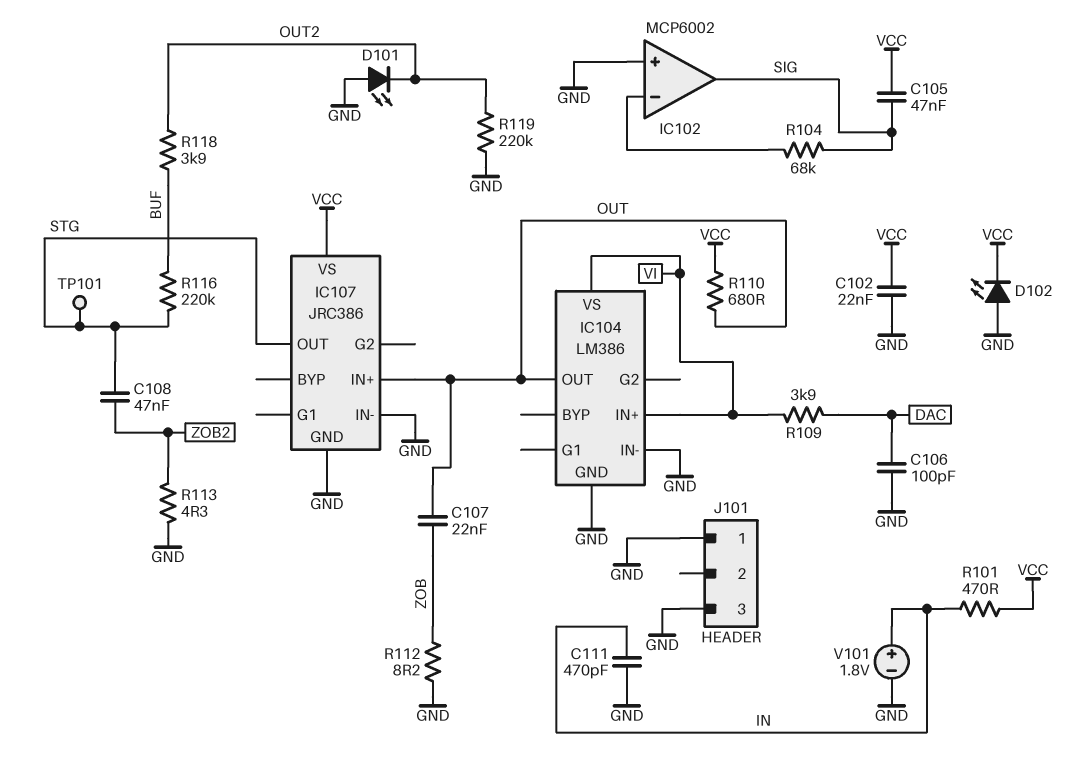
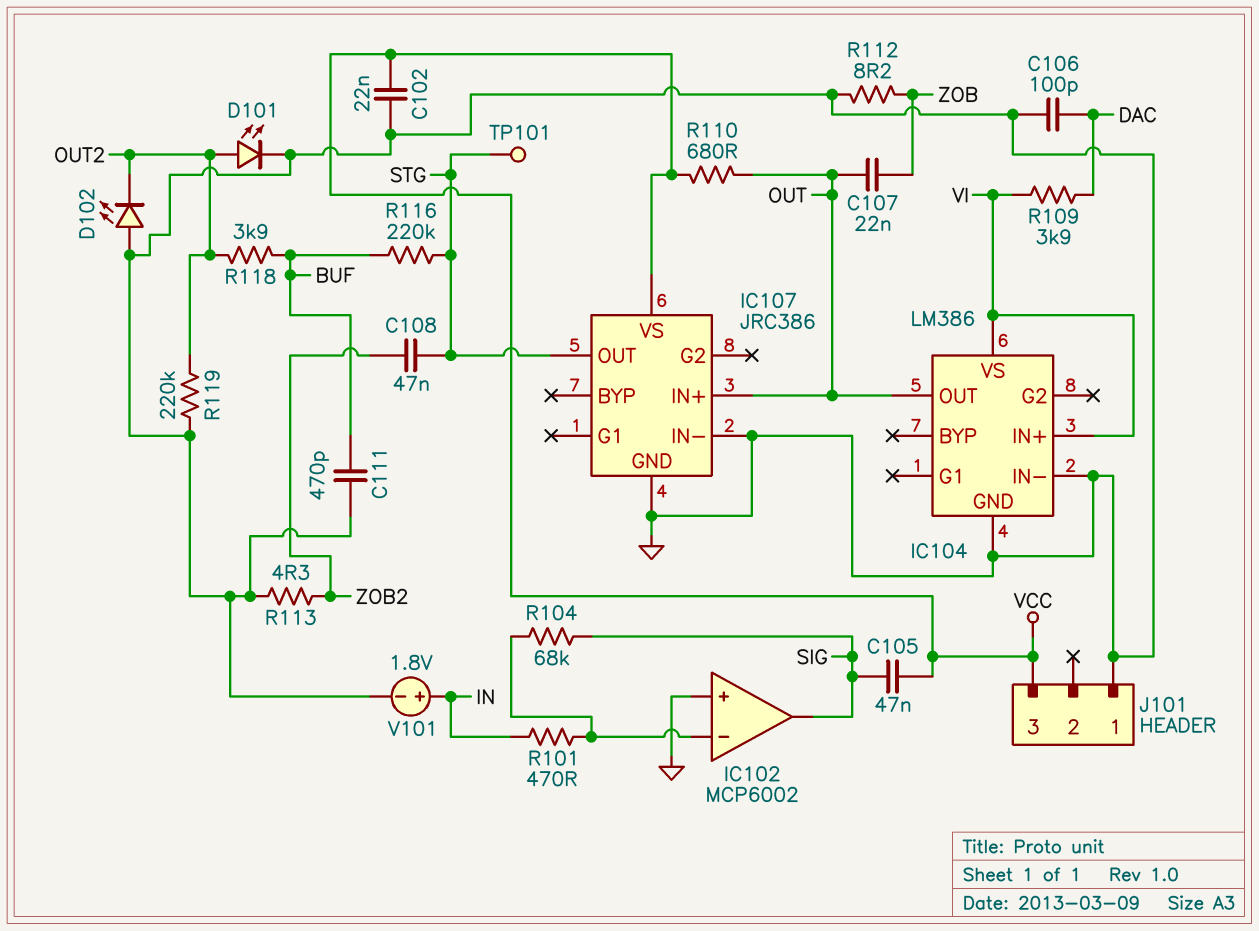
C111: 470pF (GND, IN) -> 470pF (BUF, GND)
D101: LED (A GND, K OUT2) -> LED (A OUT2, K GND)
D102: LED (A GND, K VCC) -> LED (A GND, K OUT2)
J101 pin 3: GND -> VCC
R101: 470 (IN, VCC) -> 470 (IC102/in-, IN)

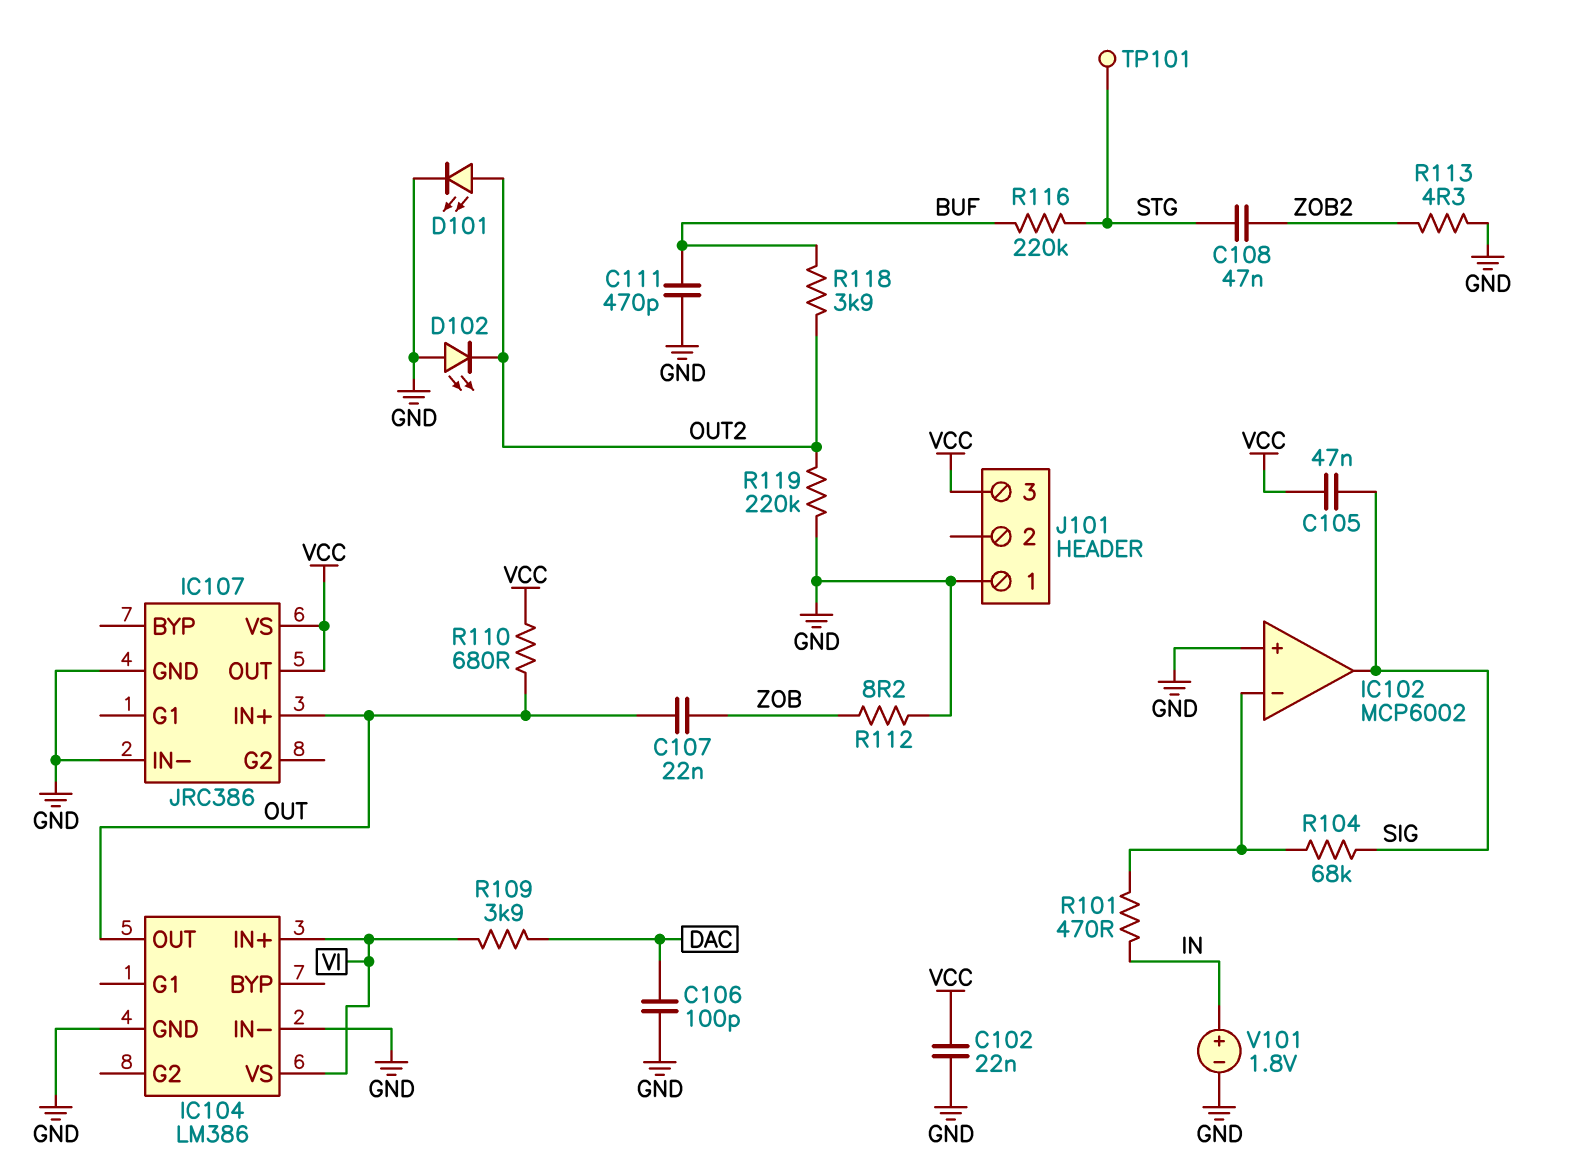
IC107 pin OUT: STG -> VCC

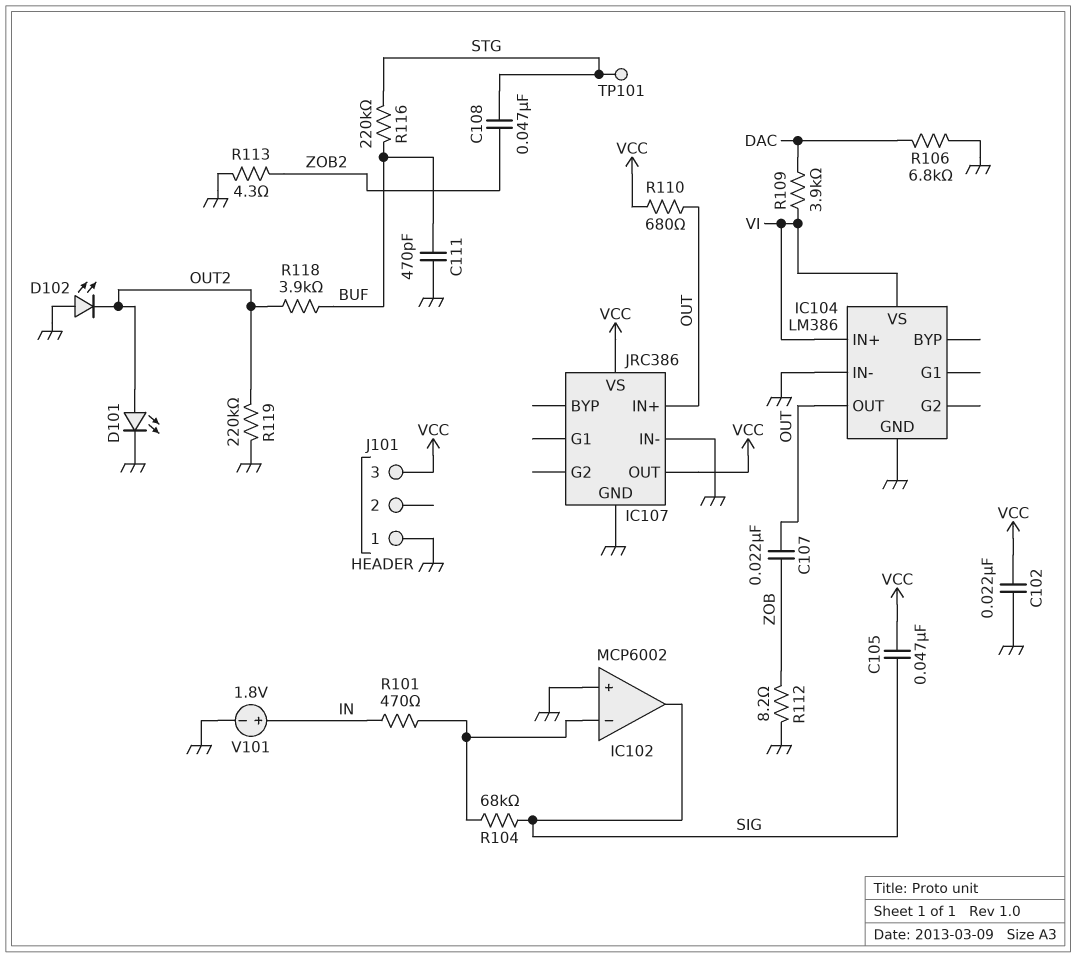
C106: 100pF (DAC, GND) -> none
R106: none -> 6.8k (DAC, GND)

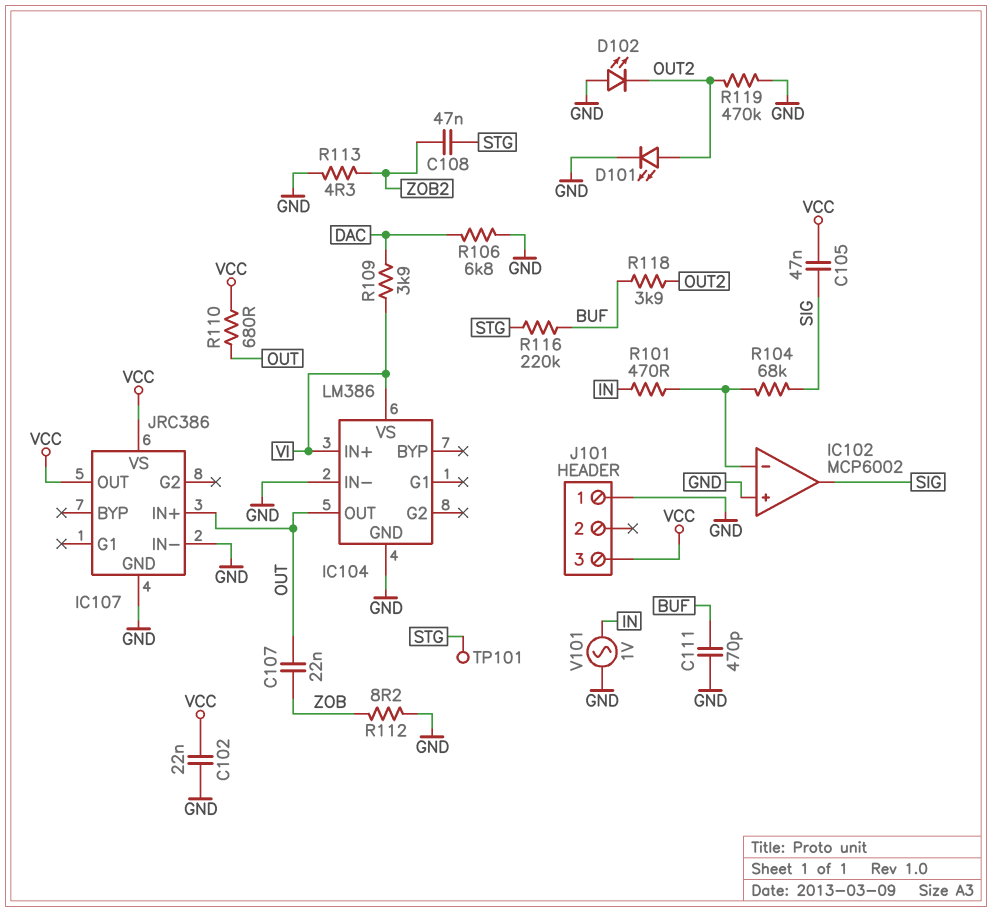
R119: 220k (GND, OUT2) -> 470k (GND, OUT2)
V101: 1.8V (plus IN, minus GND) -> AC 1V (GND, IN)

